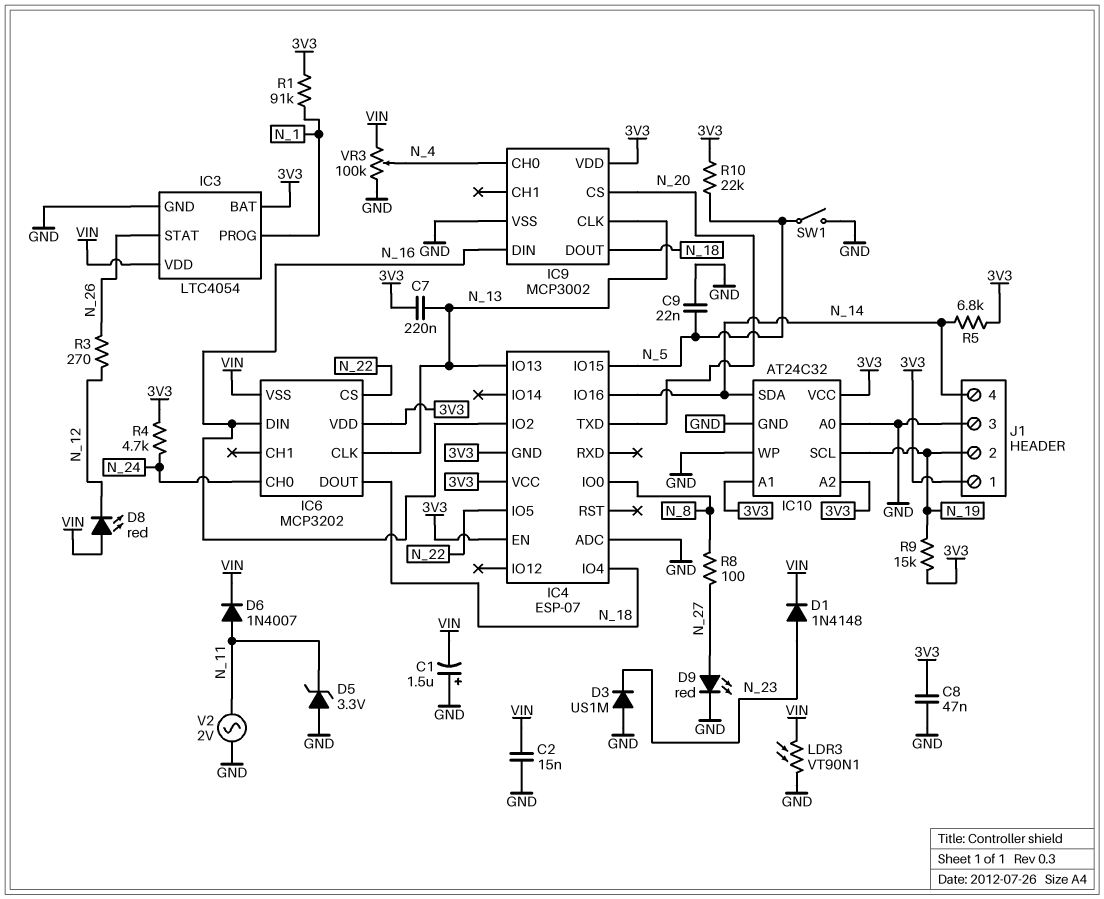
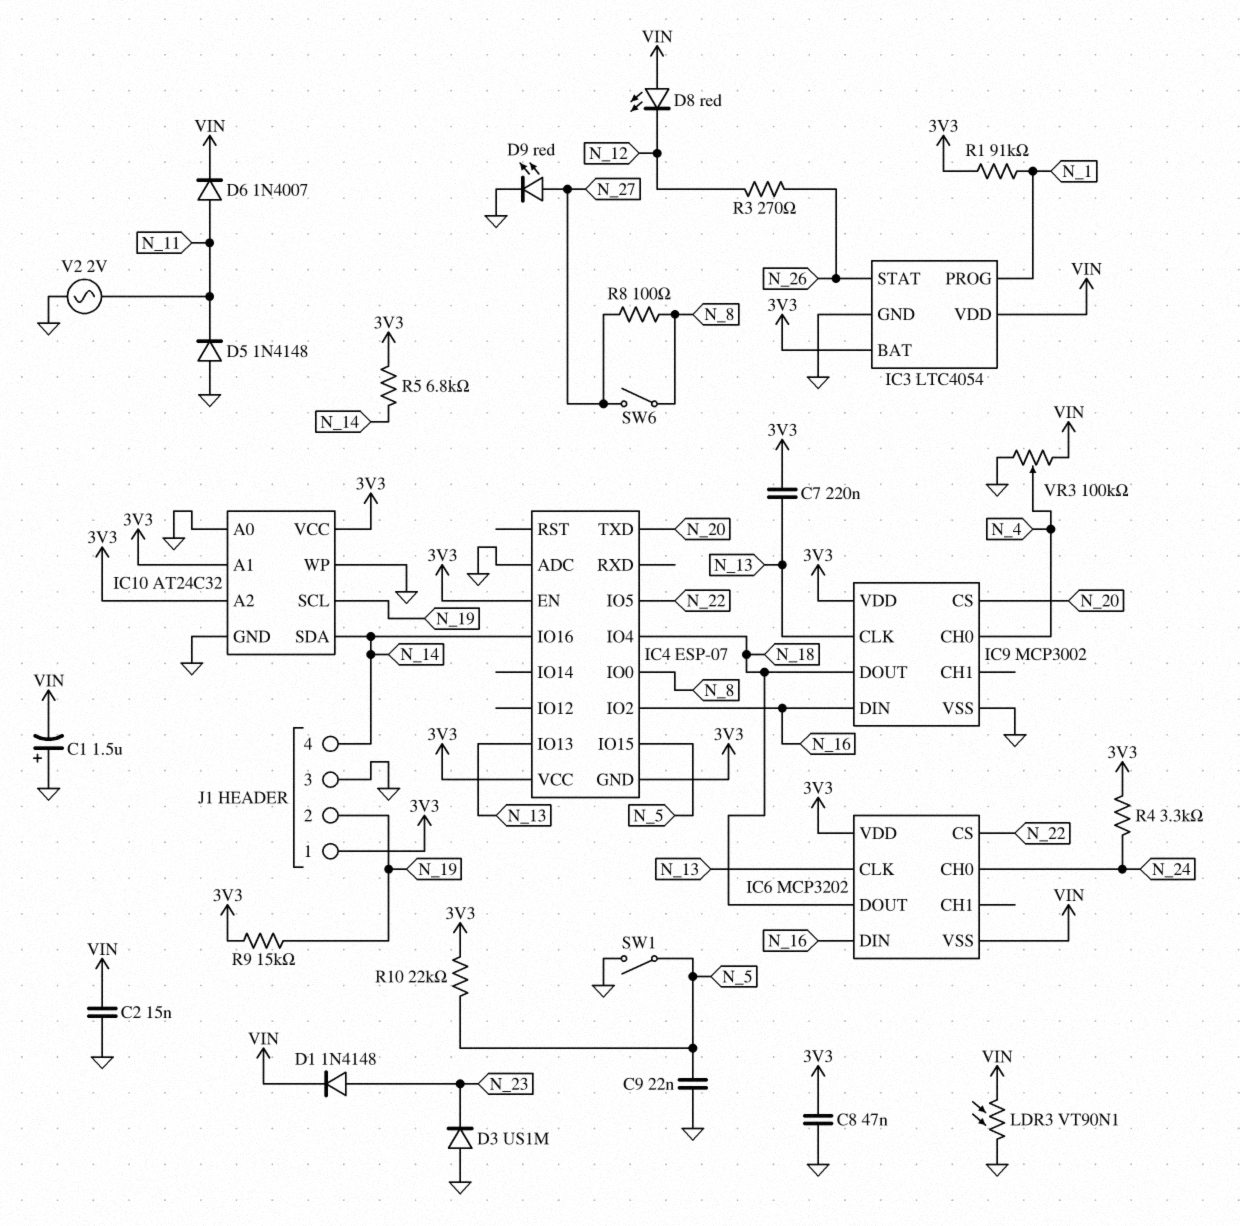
D5: zener 3.3V (A GND, K N_11) -> diode 1N4148 (A GND, K N_11)
R4: 4.7k (3V3, N_24) -> 3.3k (3V3, N_24)
SW6: none -> switch (N_8, N_27)

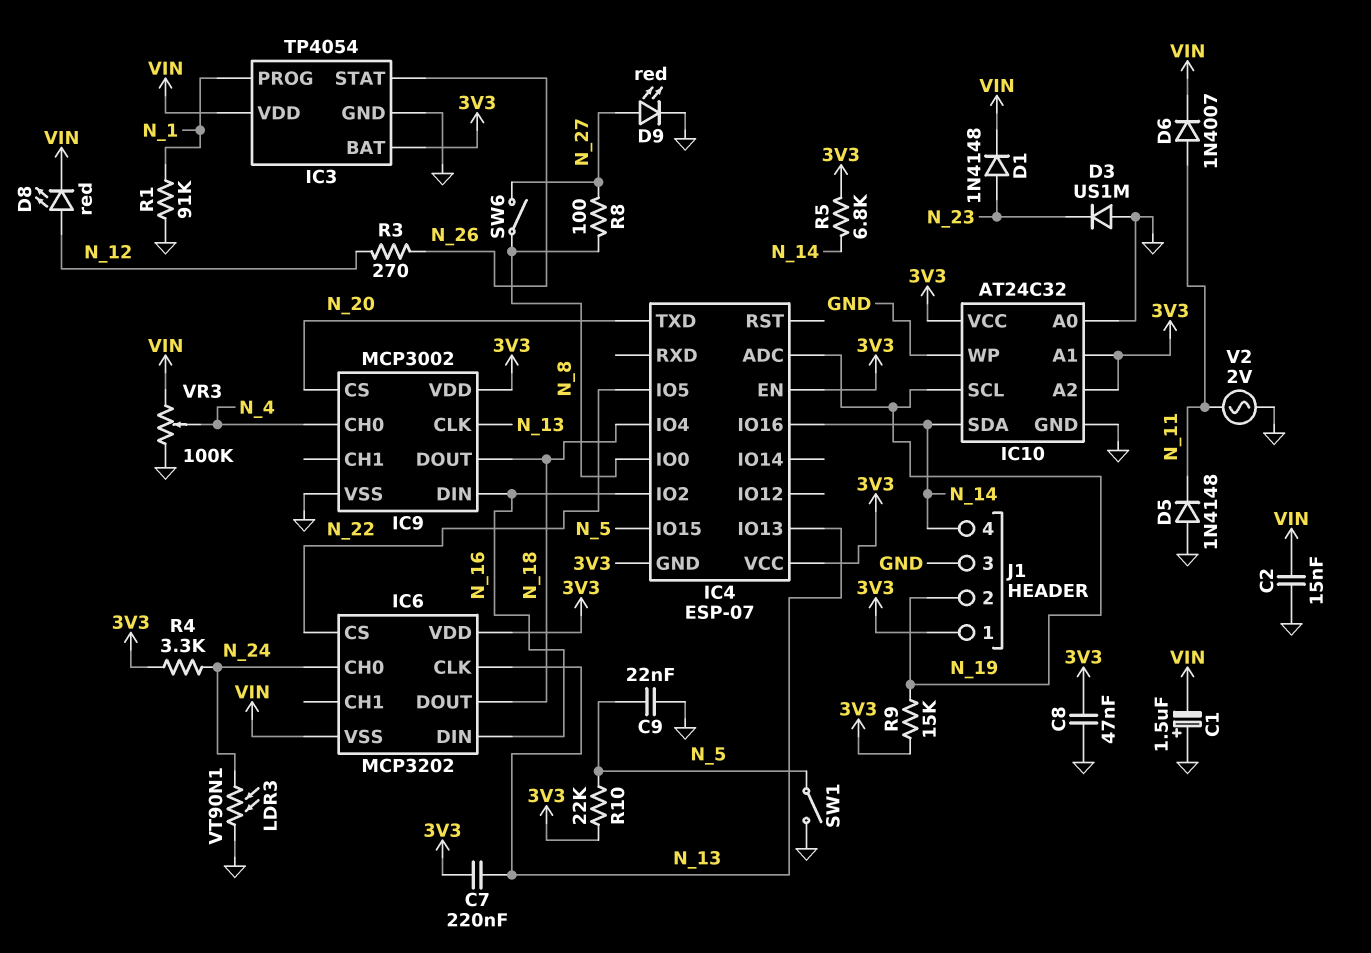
D8: LED red (A VIN, K N_12) -> LED red (A N_12, K VIN)
IC3: LTC4054 -> TP4054
IC4 pin ADC: GND -> N_19
LDR3: VT90N1 (GND, VIN) -> VT90N1 (GND, N_24)
R1: 91k (3V3, N_1) -> 91k (GND, N_1)

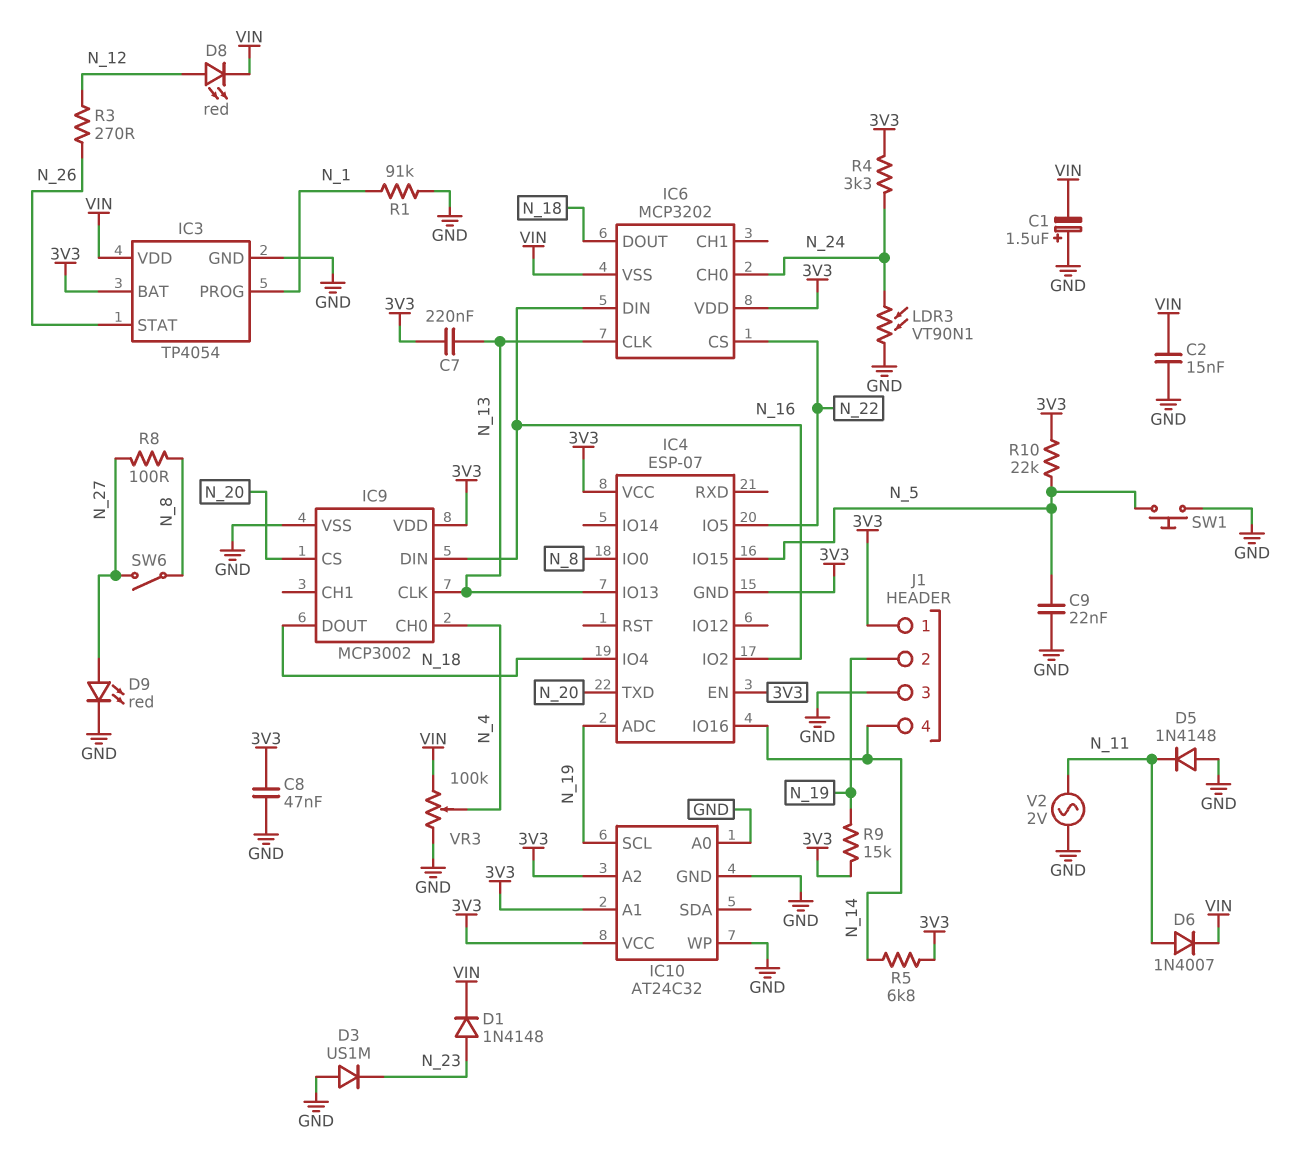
IC10 pin SDA: N_14 -> none
SW1: switch (GND, N_5) -> button (GND, N_5)

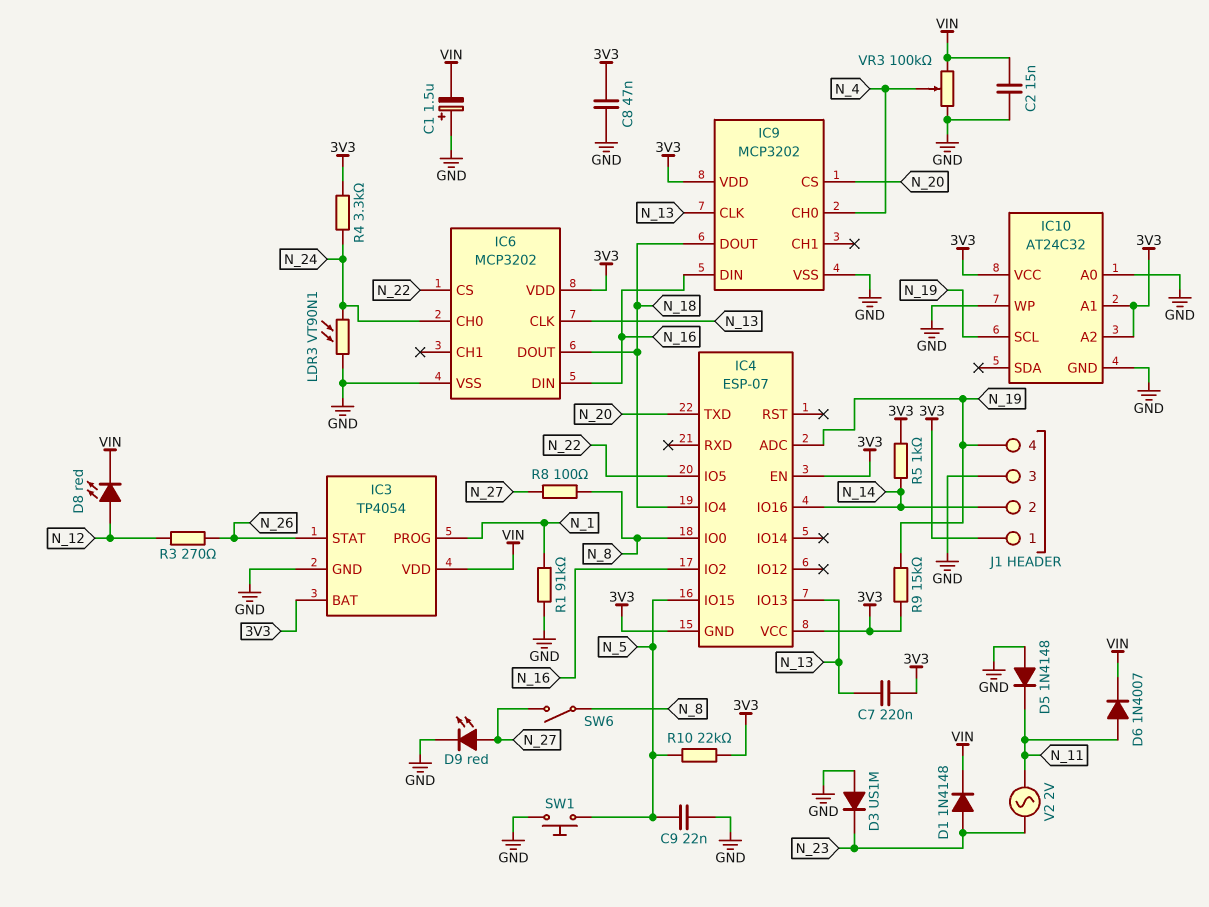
IC6 pin VSS: VIN -> GND
IC9: MCP3002 -> MCP3202
J1 pin 2: N_19 -> N_14
J1 pin 4: N_14 -> N_19
R5: 6.8k (3V3, N_14) -> 1k (3V3, N_14)
V2: AC 2V (GND, N_11) -> AC 2V (N_11, N_23)

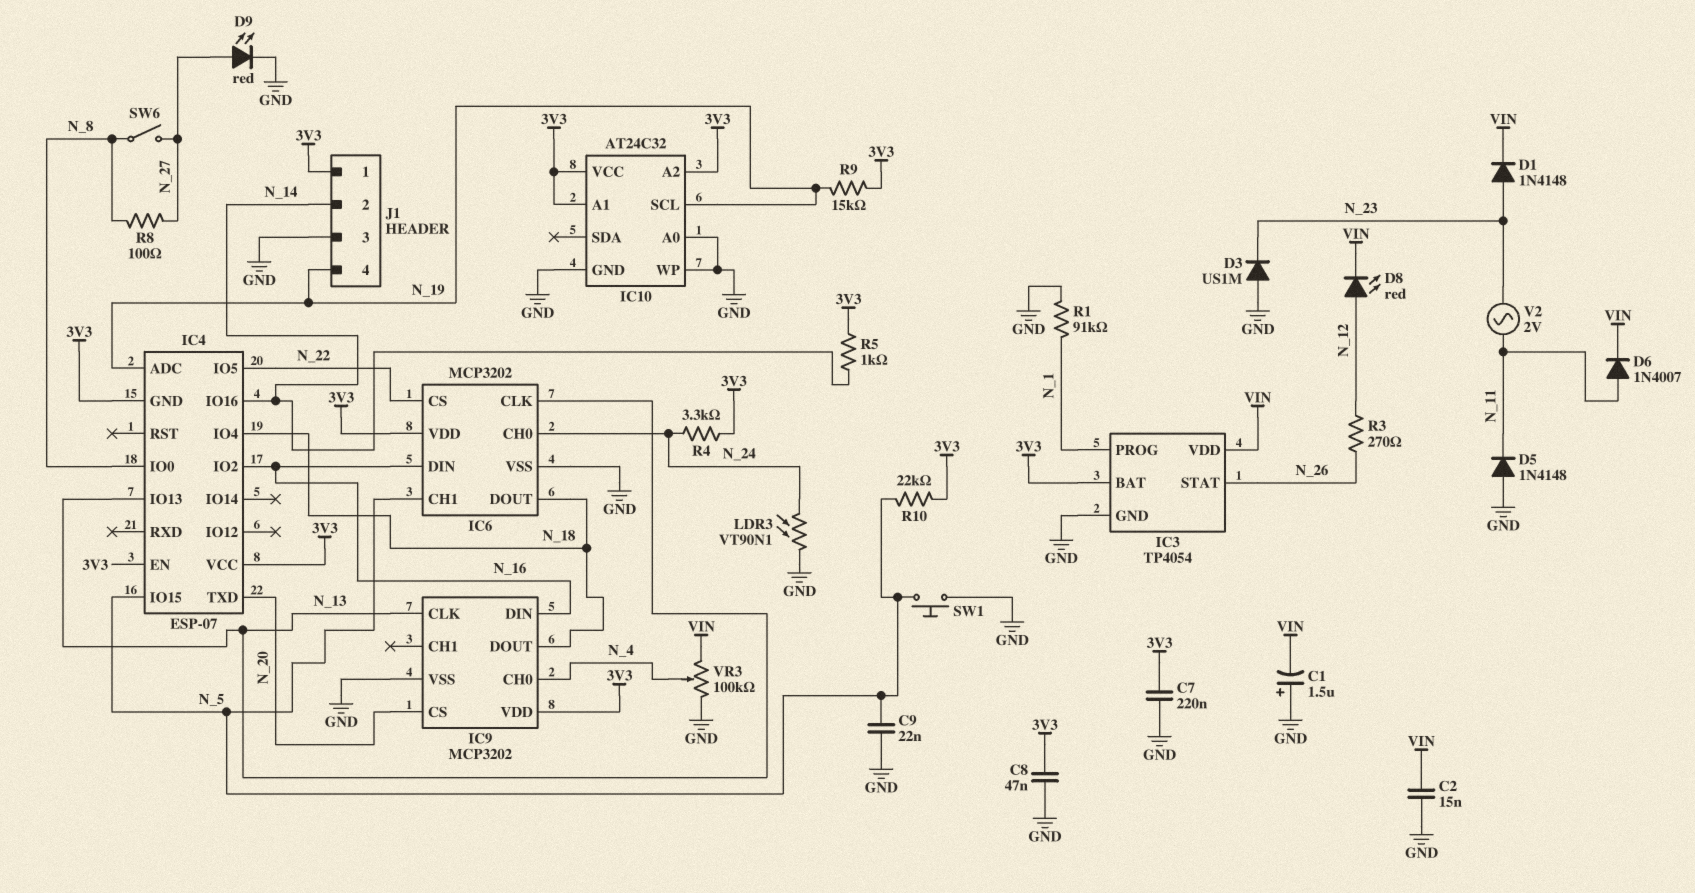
C7: 220nF (3V3, N_13) -> 220nF (3V3, GND)
IC6 pin CH1: none -> N_5

